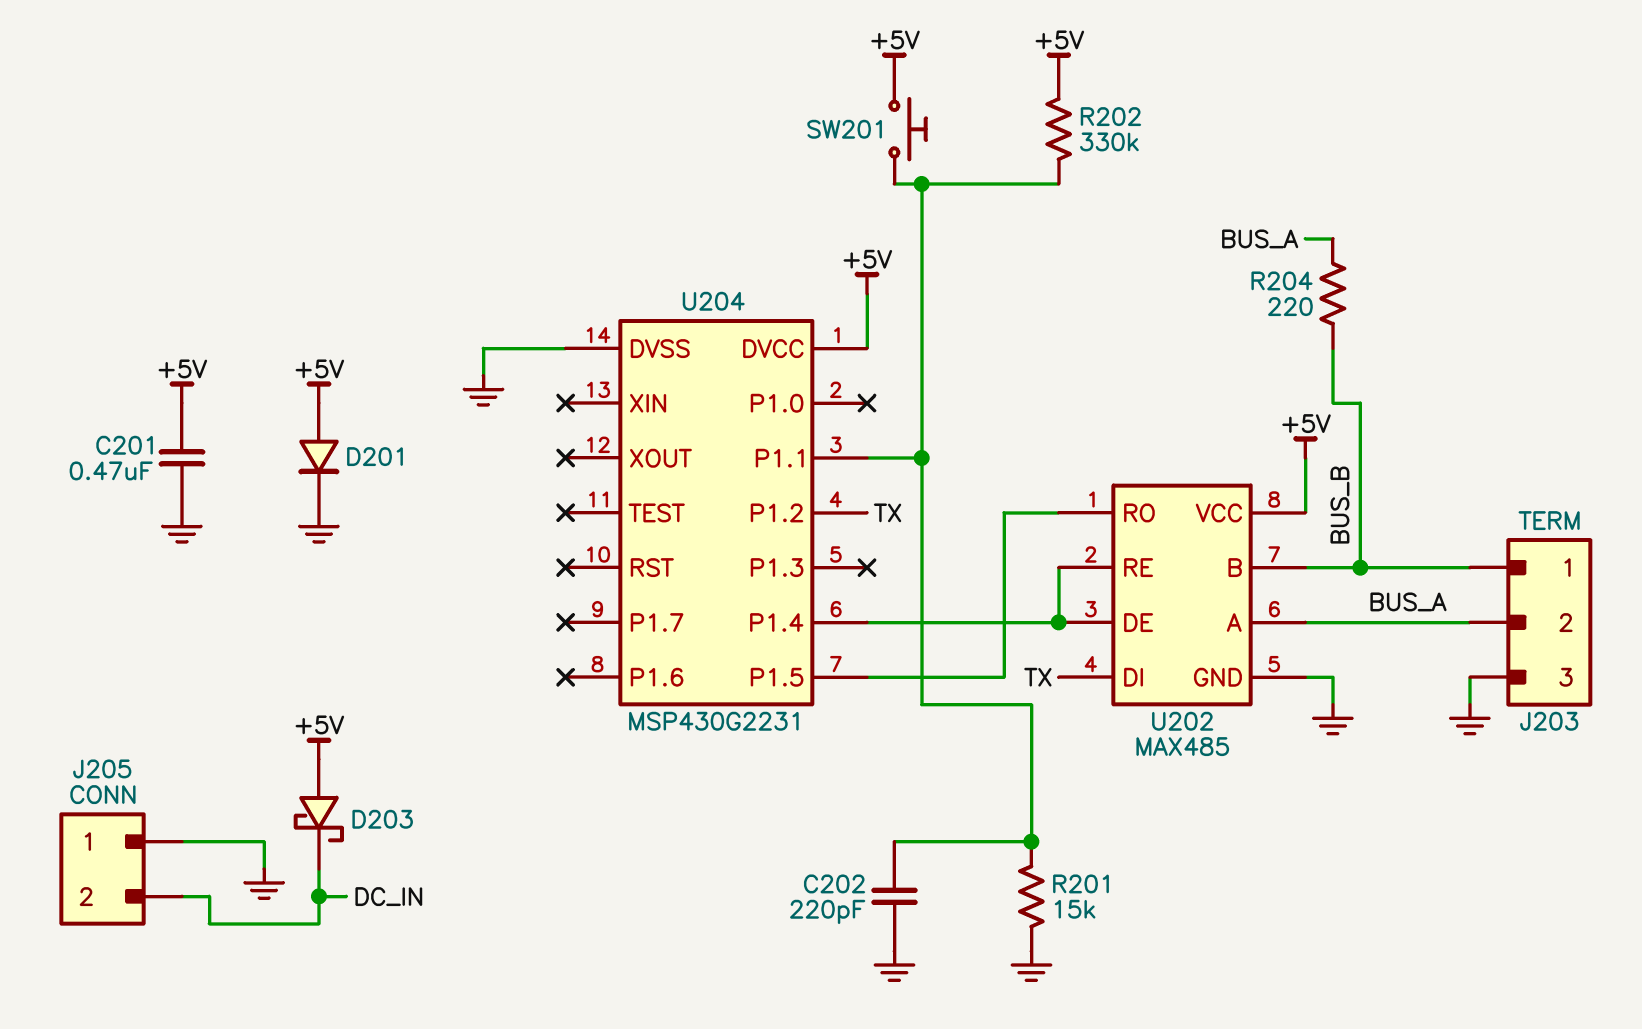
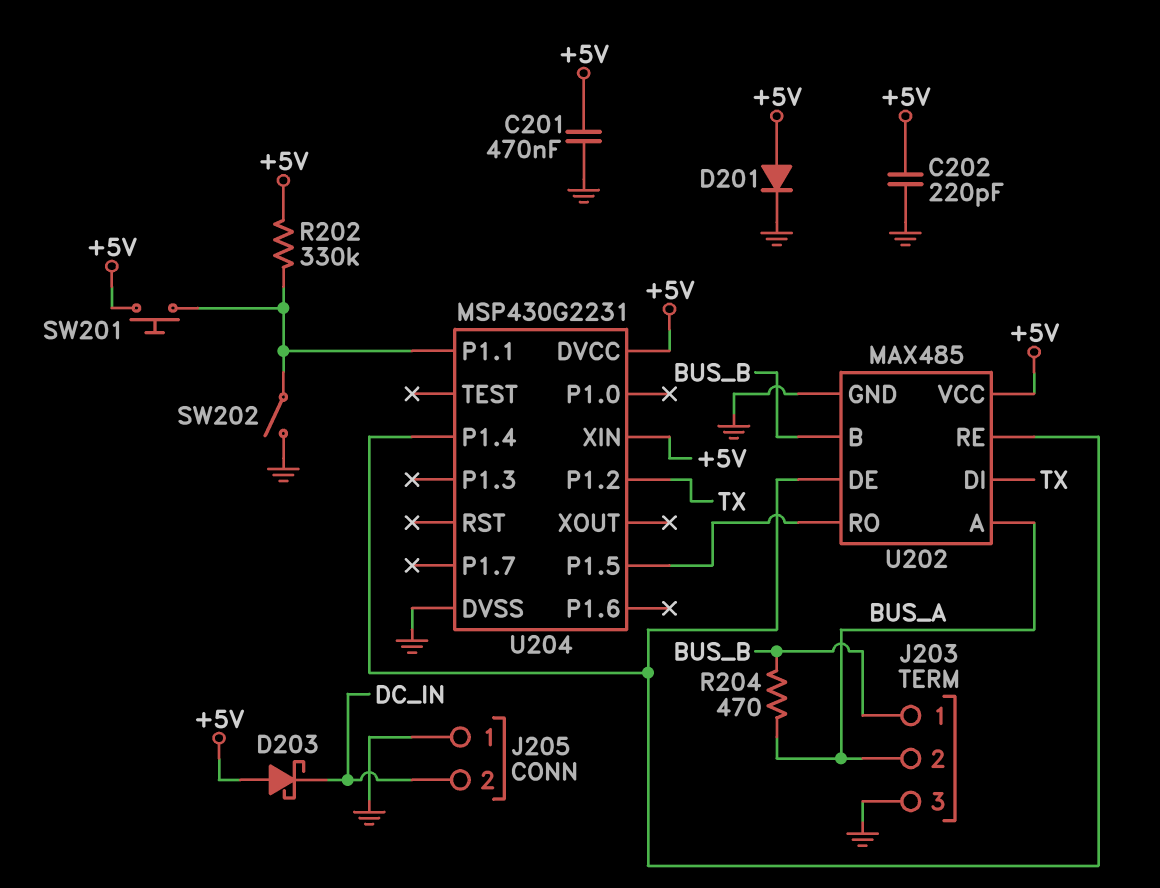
C202: 220pF (GND, U204/P1.1) -> 220pF (+5V, GND)
R201: 15k (GND, U204/P1.1) -> none
R204: 220 (BUS_A, BUS_B) -> 470 (BUS_A, BUS_B)
SW202: none -> switch (GND, U204/P1.1)
U204 pin XIN: none -> +5V

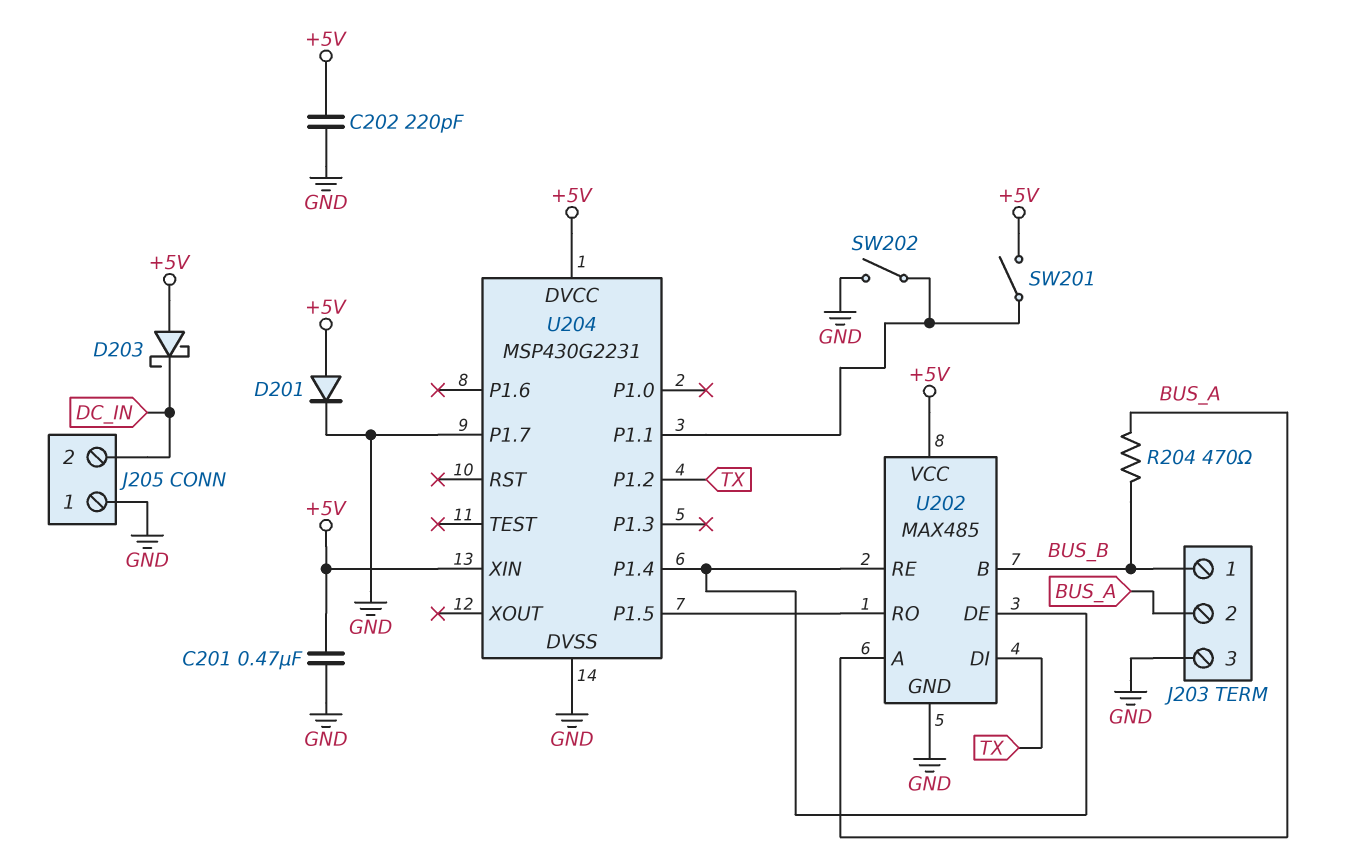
R202: 330k (+5V, U204/P1.1) -> none
SW201: button (+5V, U204/P1.1) -> switch (+5V, U204/P1.1)
U204 pin P1.7: none -> GND

